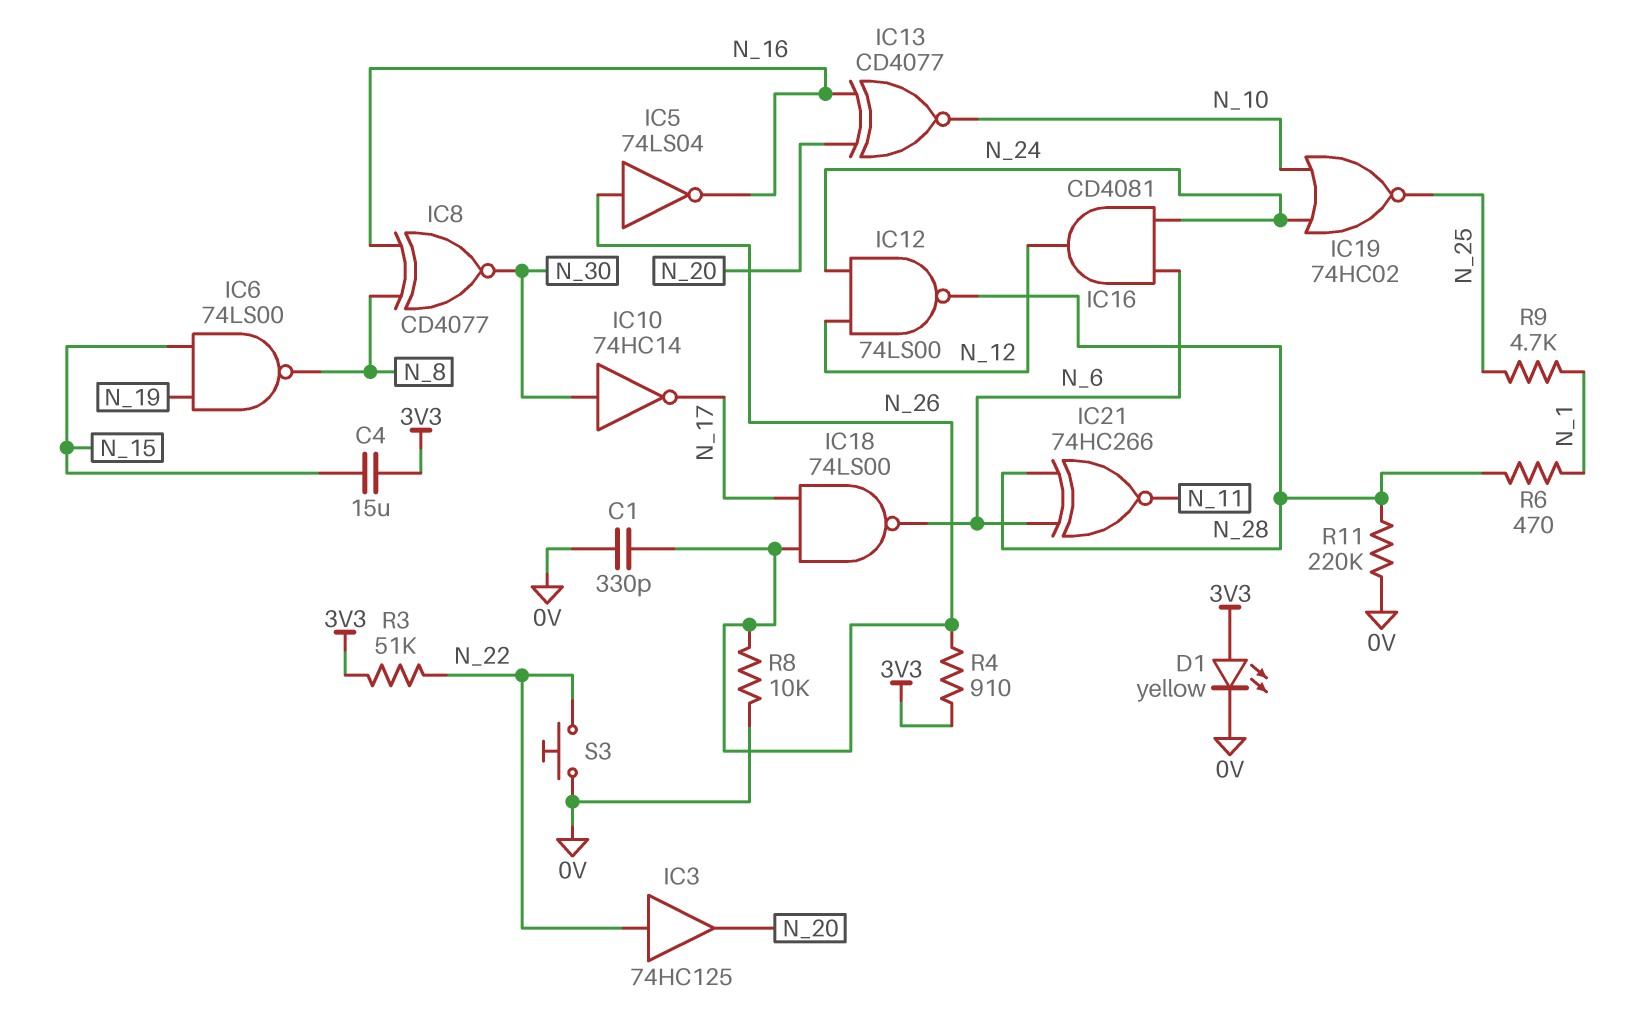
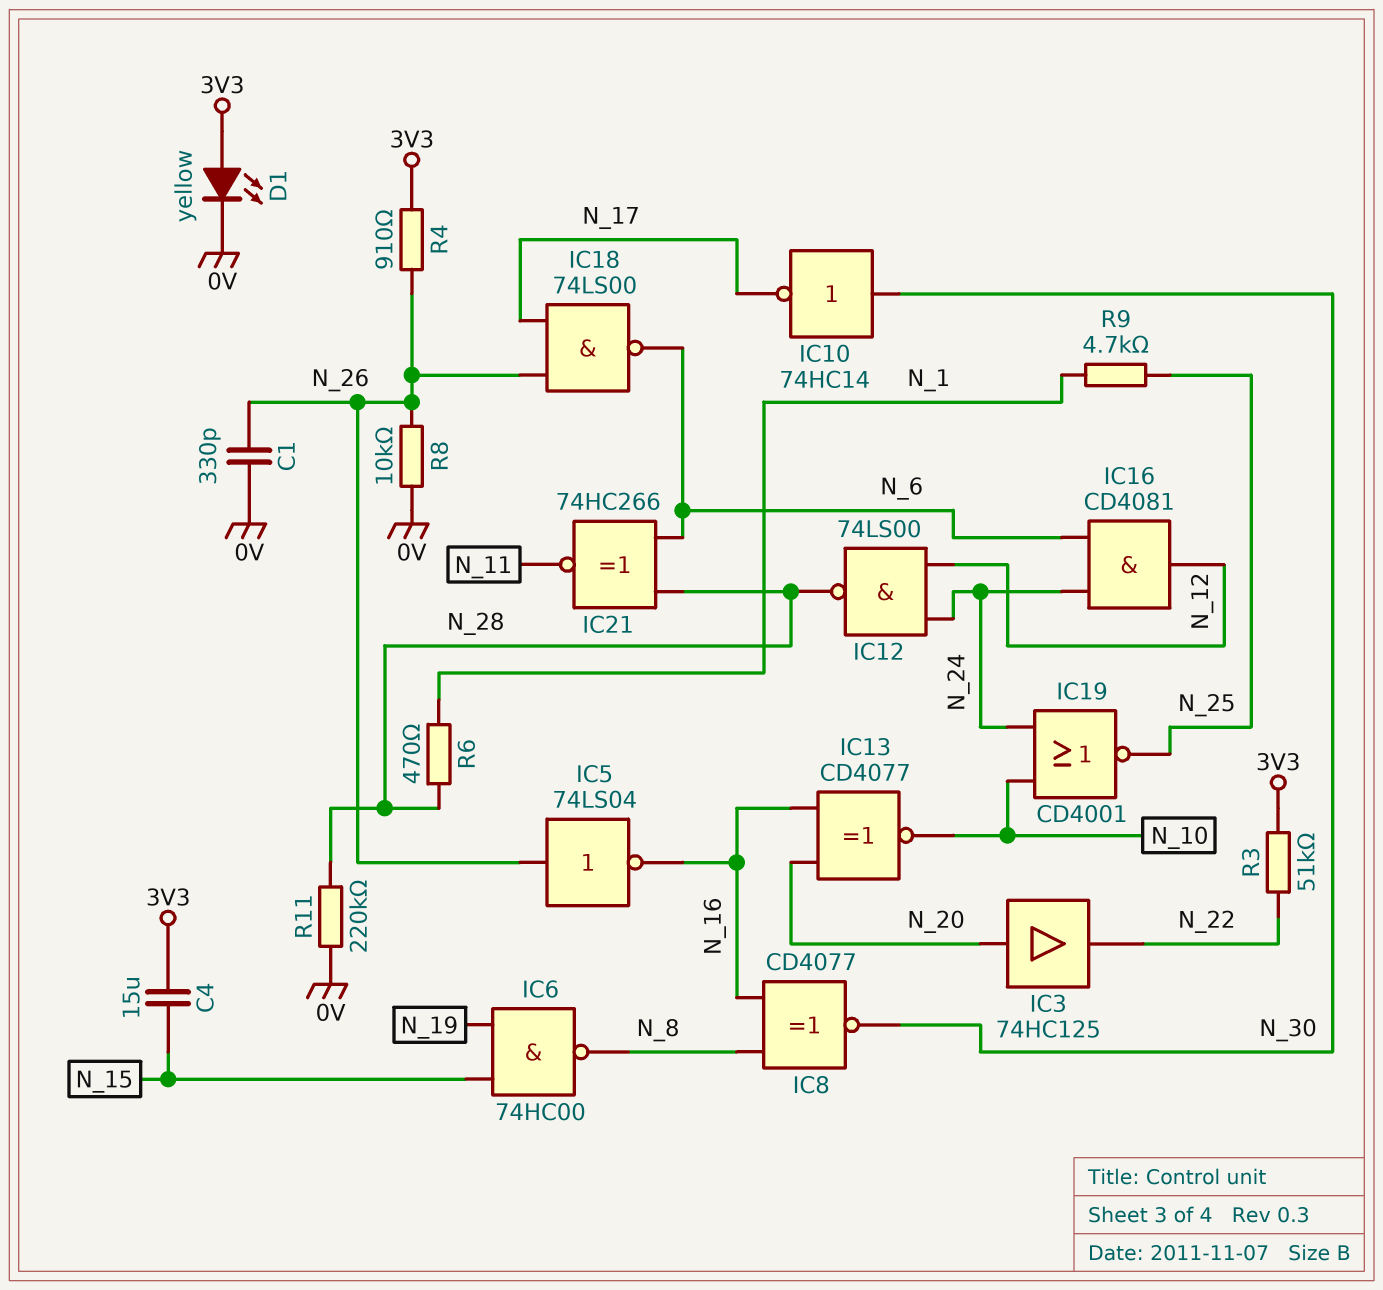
IC3: buffer 74HC125 (in N_22, out N_20) -> buffer 74HC125 (in N_20, out N_22)
IC6: NAND 74LS00 (in N_15, in N_19, out N_8) -> NAND 74HC00 (in N_15, in N_19, out N_8)
IC19: NOR 74HC02 (in N_10, in N_24, out N_25) -> NOR CD4001 (in N_10, in N_24, out N_25)
S3: button (0V, N_22) -> none

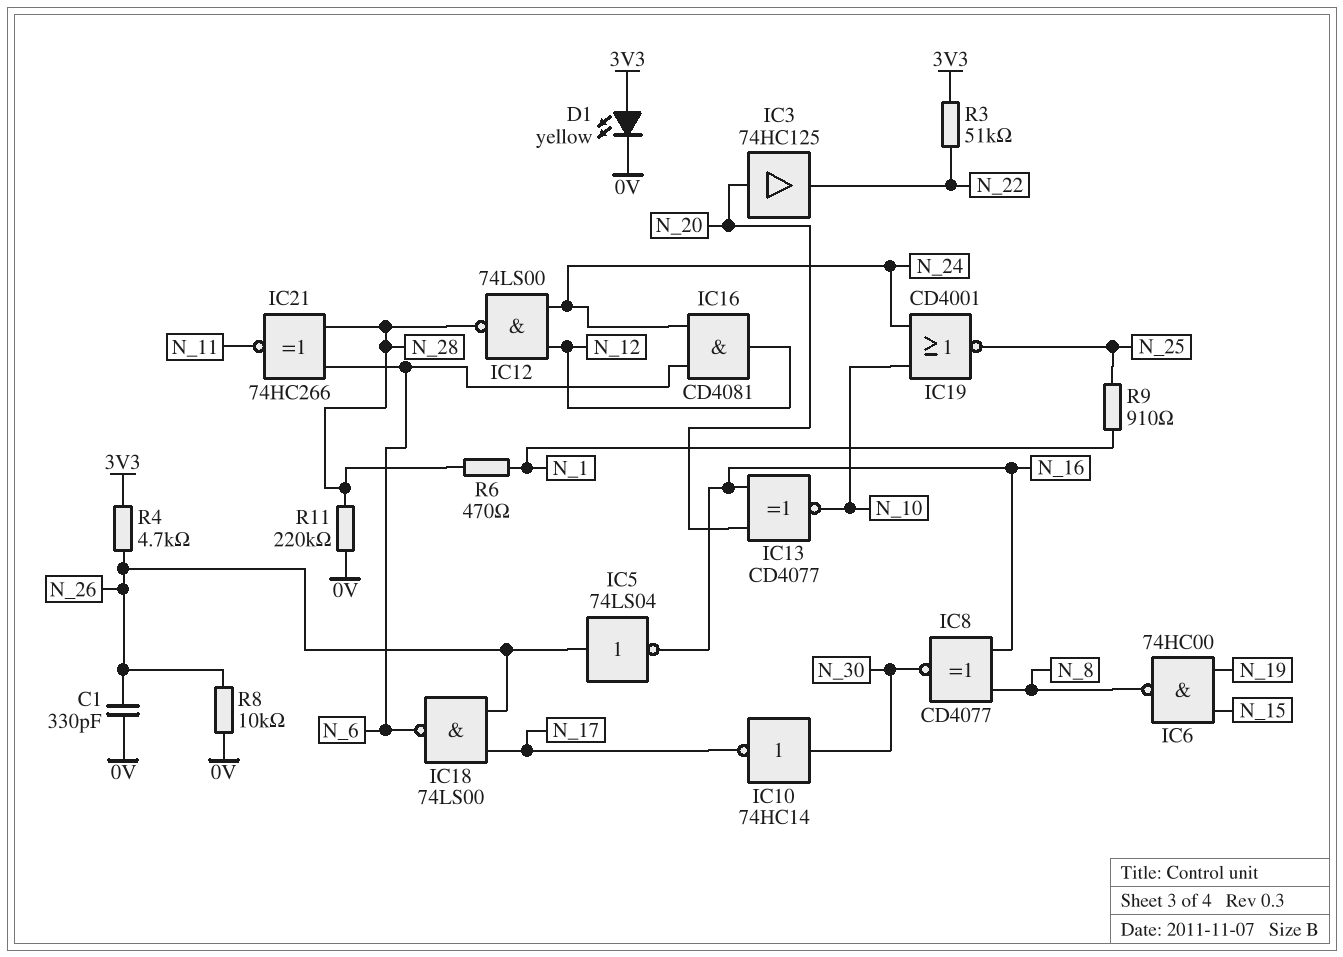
C4: 15uF (3V3, N_15) -> none
R4: 910 (3V3, N_26) -> 4.7k (3V3, N_26)
R9: 4.7k (N_1, N_25) -> 910 (N_1, N_25)

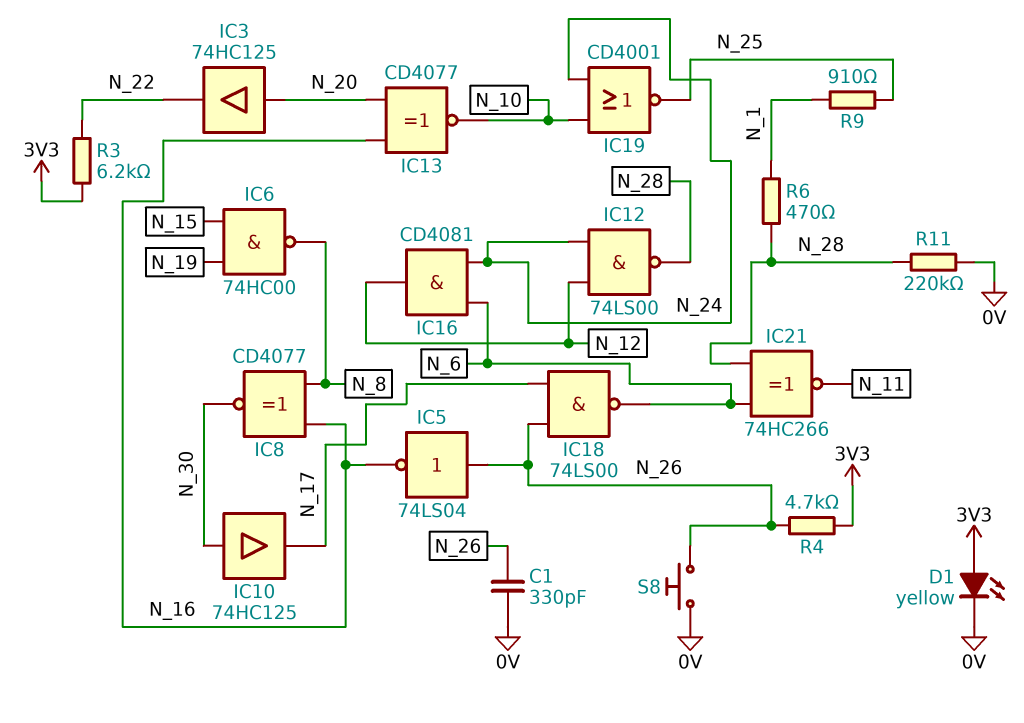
IC10: NOT 74HC14 (in N_30, out N_17) -> buffer 74HC125 (in N_30, out N_17)
R3: 51k (3V3, N_22) -> 6.2k (3V3, N_22)
R8: 10k (0V, N_26) -> none
S8: none -> button (0V, N_26)

